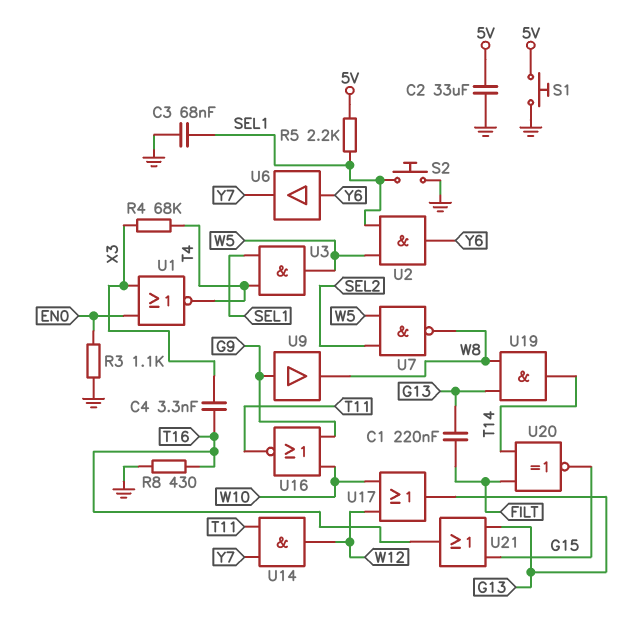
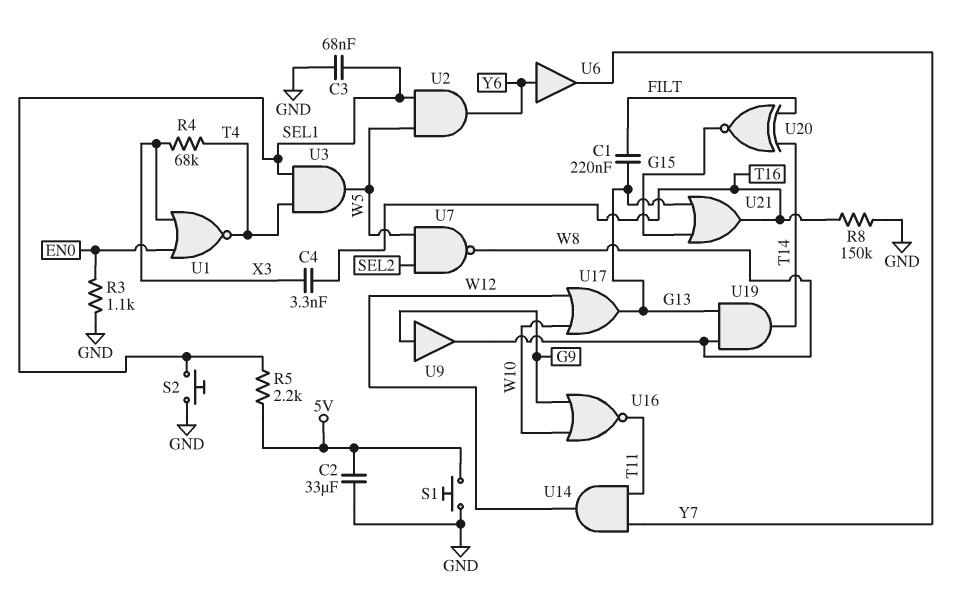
R8: 430 (GND, T16) -> 150k (GND, T16)

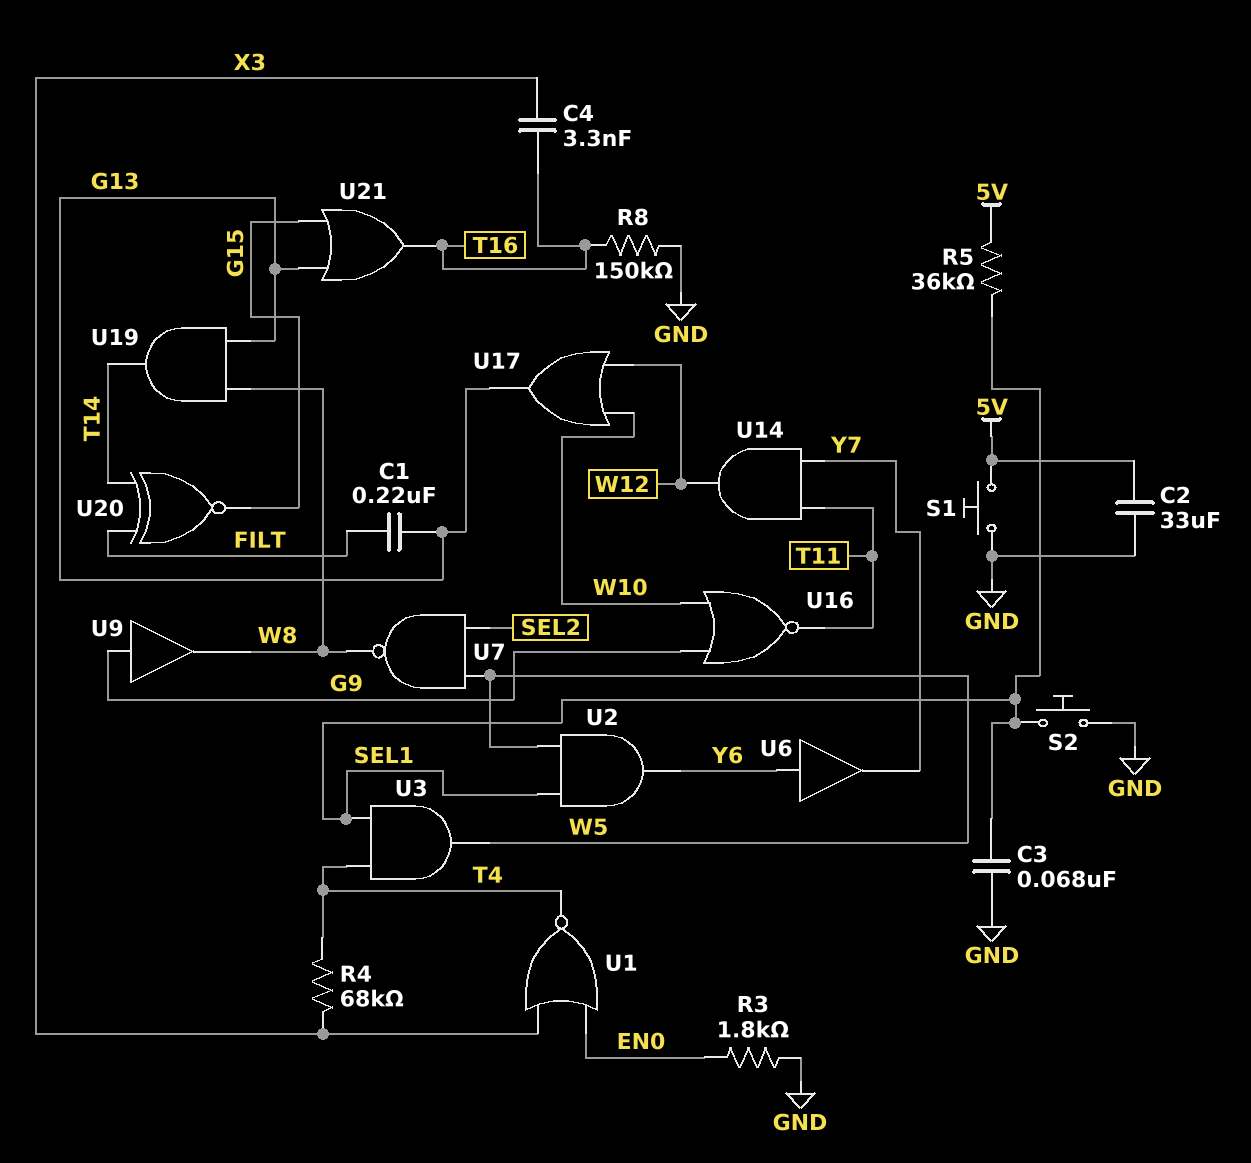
R3: 1.1k (EN0, GND) -> 1.8k (EN0, GND)
R5: 2.2k (5V, SEL1) -> 36k (5V, SEL1)

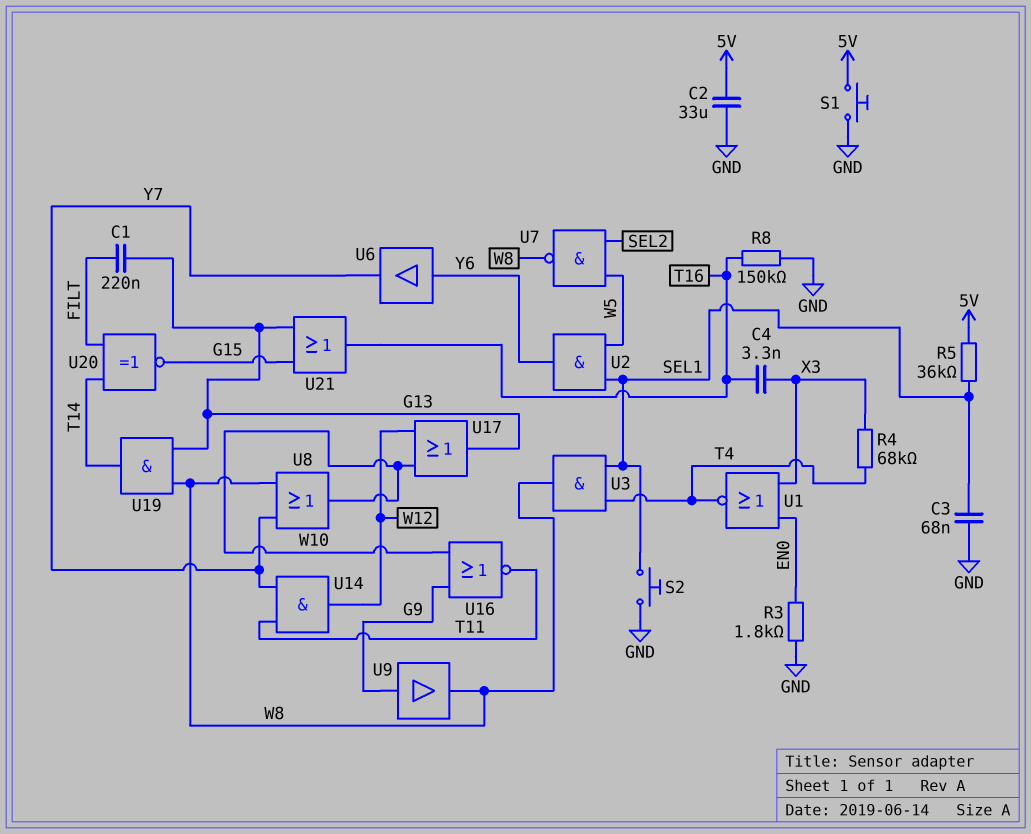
U3: AND (in SEL1, in T4, out W5) -> AND (in SEL1, in T4, out W8)
U8: none -> OR (in W8, in Y7, out W10)

